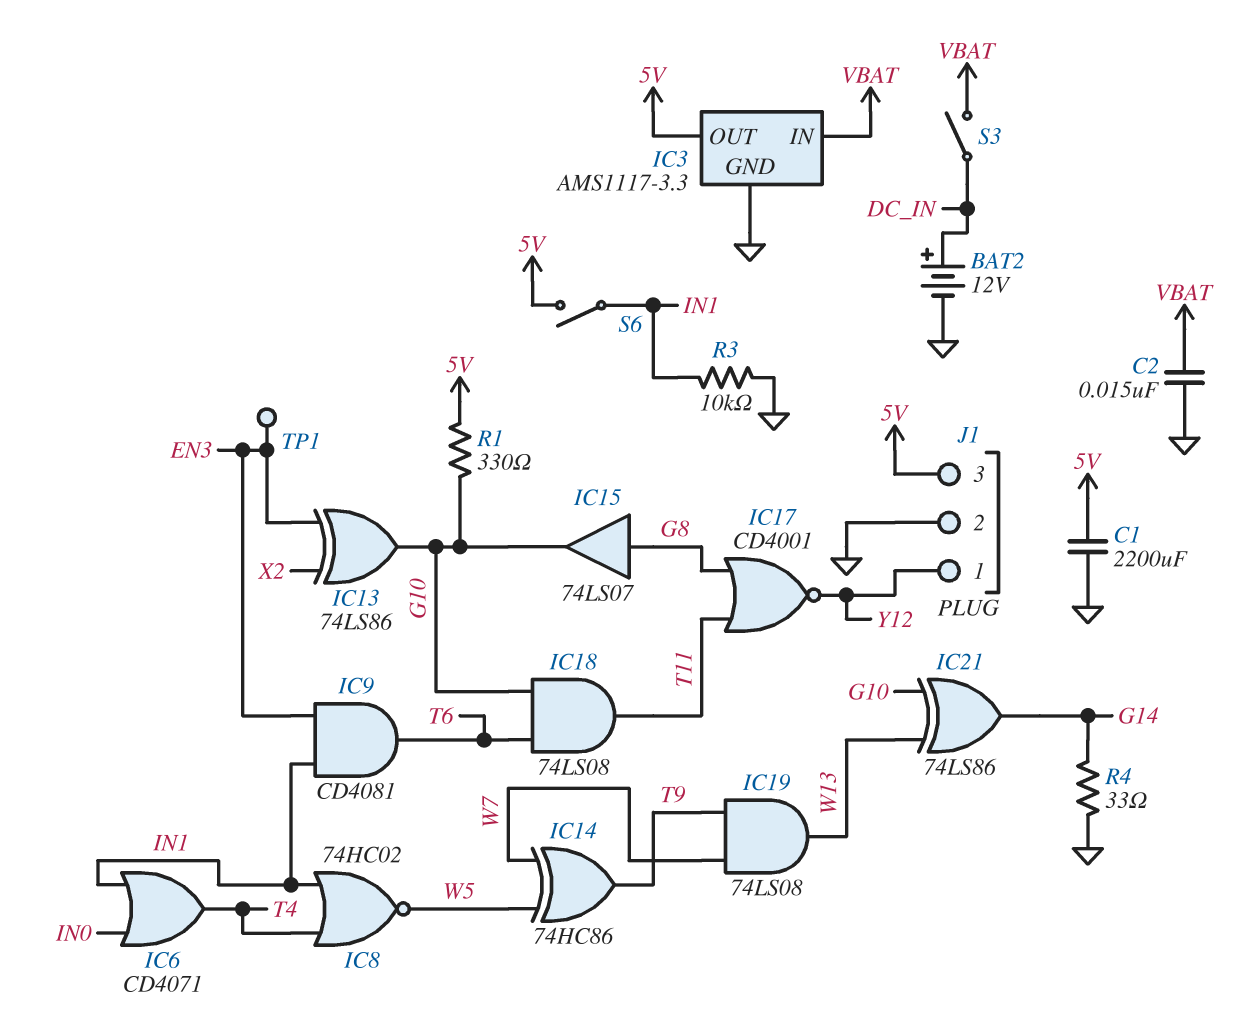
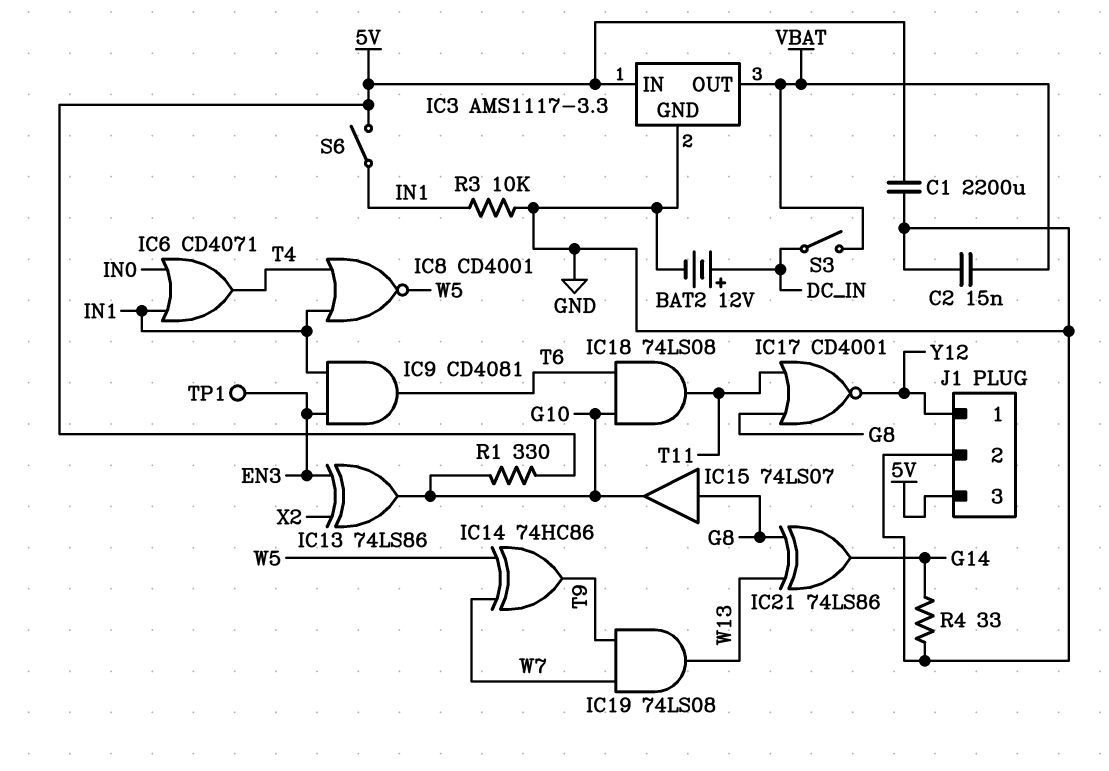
IC3 pin IN: VBAT -> 5V
IC3 pin OUT: 5V -> VBAT
IC8: NOR 74HC02 (in IN1, in T4, out W5) -> NOR CD4001 (in IN1, in T4, out W5)
IC21: XOR 74LS86 (in G10, in W13, out G14) -> XOR 74LS86 (in G8, in W13, out G14)

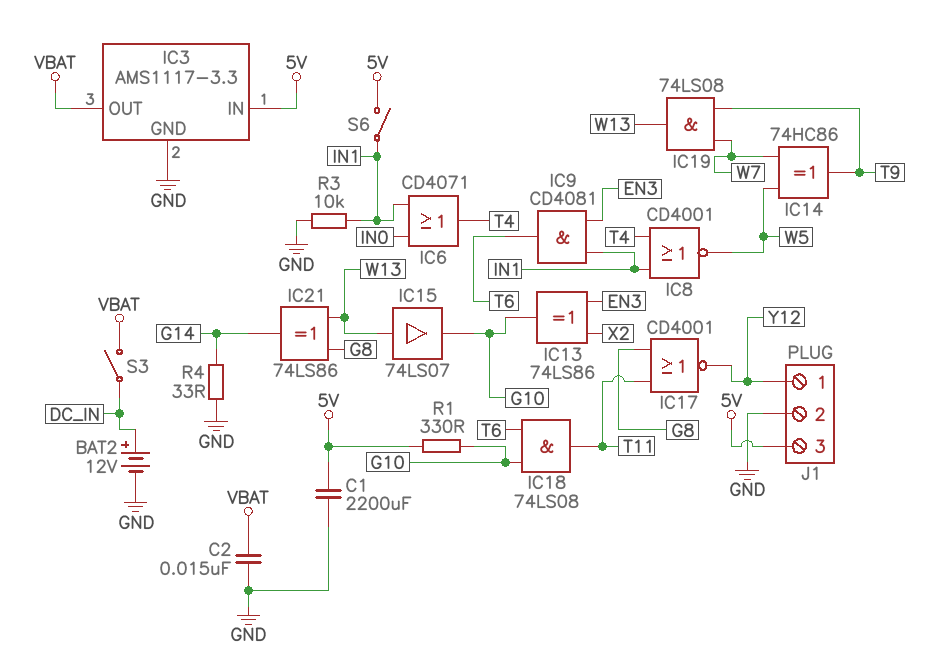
IC15: buffer 74LS07 (in G8, out G10) -> buffer 74LS07 (in W13, out G10)
TP1: test point (EN3) -> none

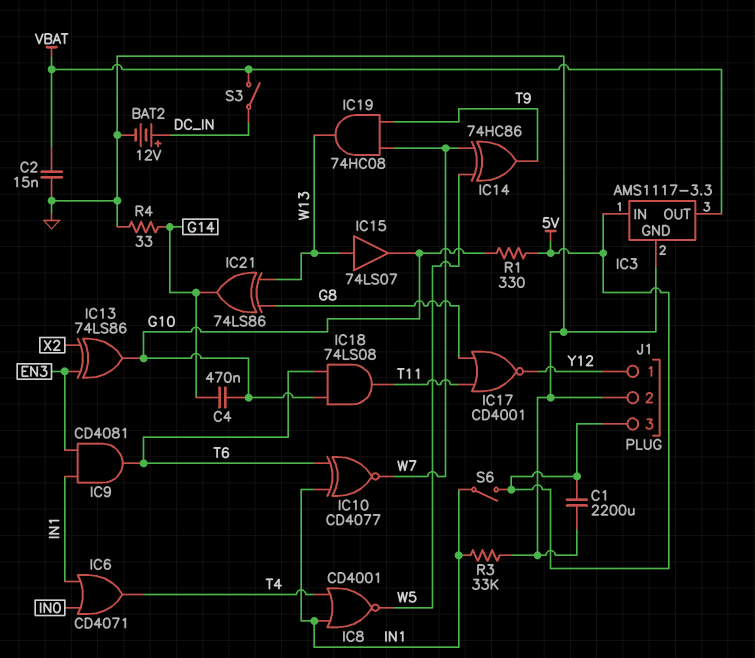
C4: none -> 470nF (G10, G14)
IC10: none -> XNOR CD4077 (in IN1, in T6, out W7)
IC19: AND 74LS08 (in T9, in W7, out W13) -> AND 74HC08 (in T9, in W7, out W13)
R3: 10k (GND, IN1) -> 33k (GND, IN1)

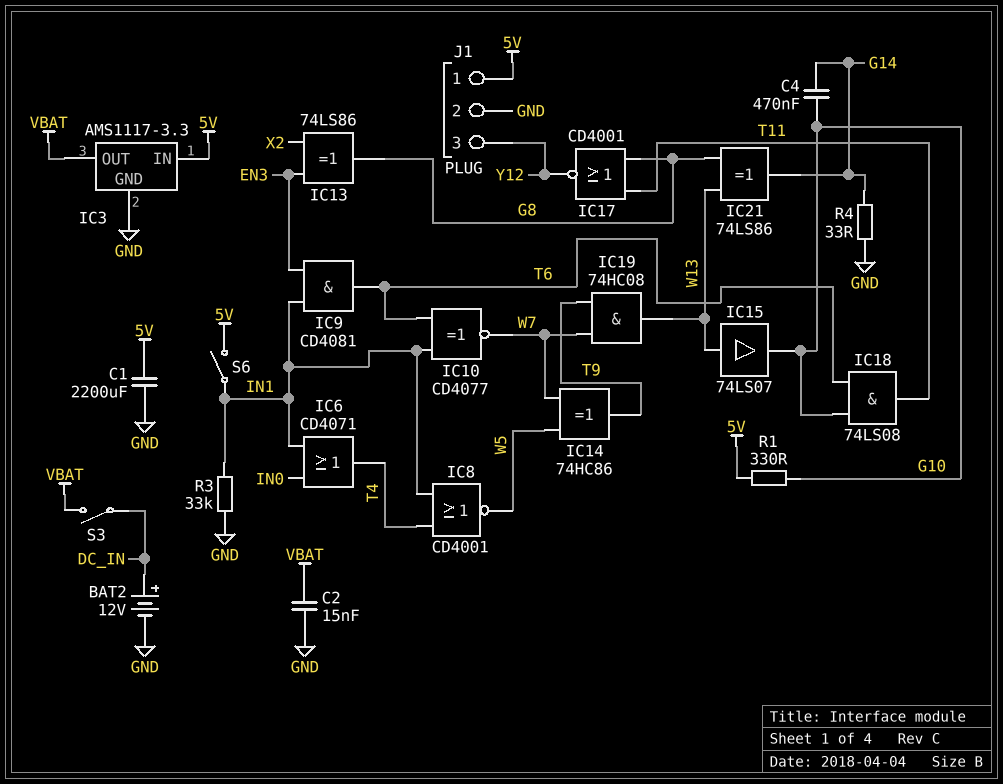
IC13: XOR 74LS86 (in EN3, in X2, out G10) -> XOR 74LS86 (in EN3, in X2, out G8)
J1 pin 1: Y12 -> 5V
J1 pin 3: 5V -> Y12

